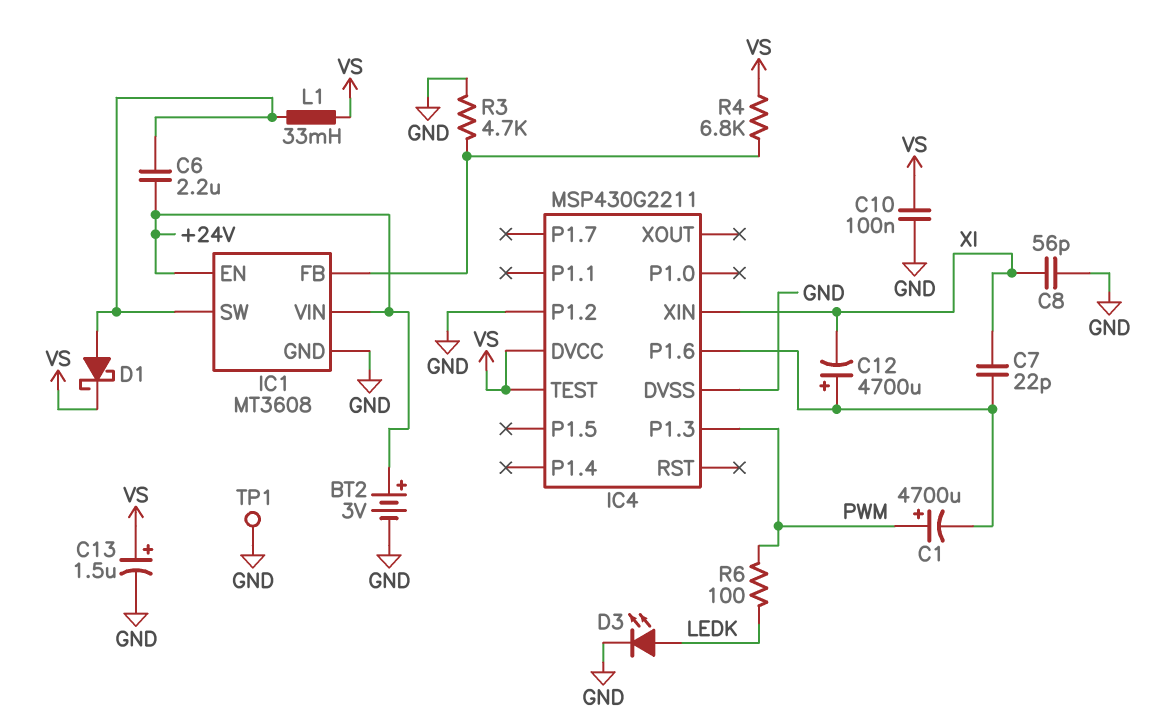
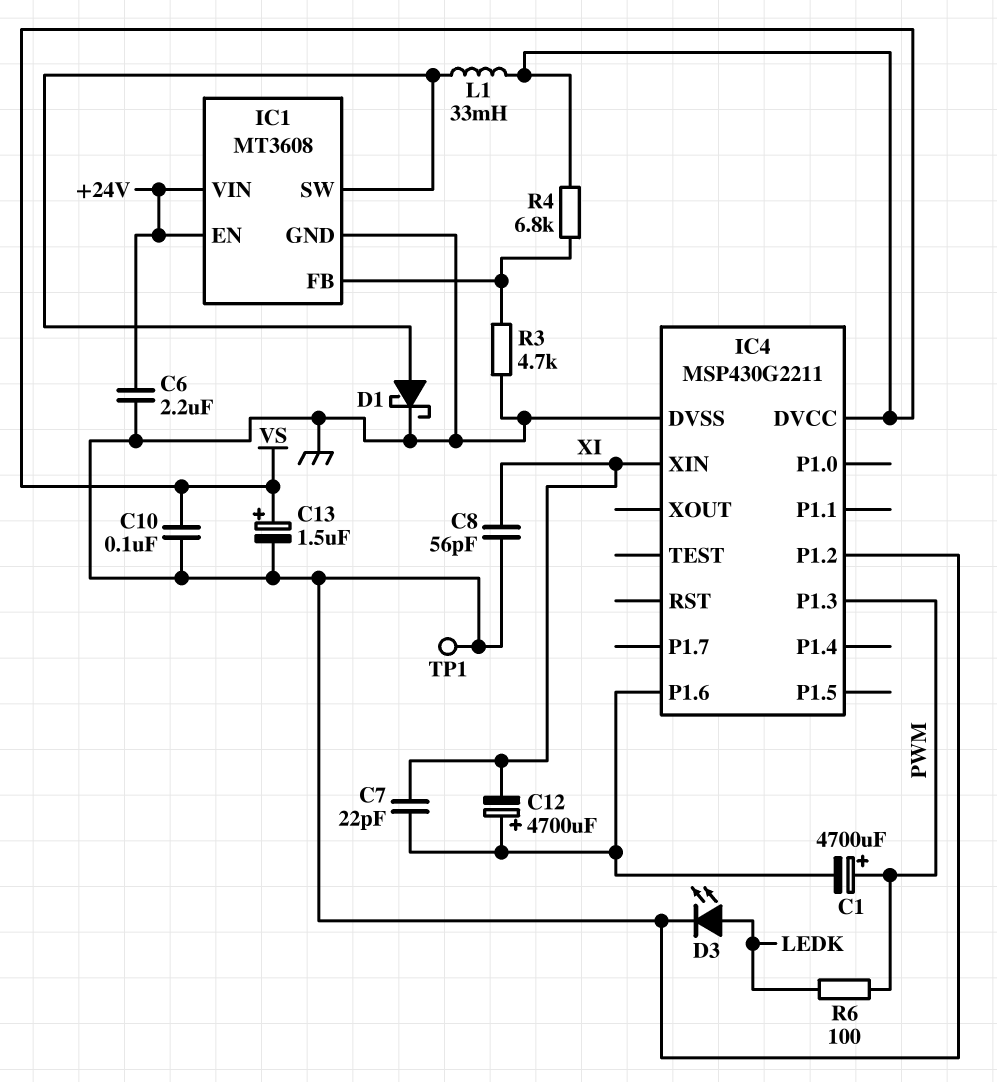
BT2: 3V (plus +24V, minus GND) -> none
C6: 2.2uF (+24V, IC1/SW) -> 2.2uF (+24V, GND)
D1: schottky (A IC1/SW, K VS) -> schottky (A IC1/SW, K GND)
IC4 pin TEST: VS -> none

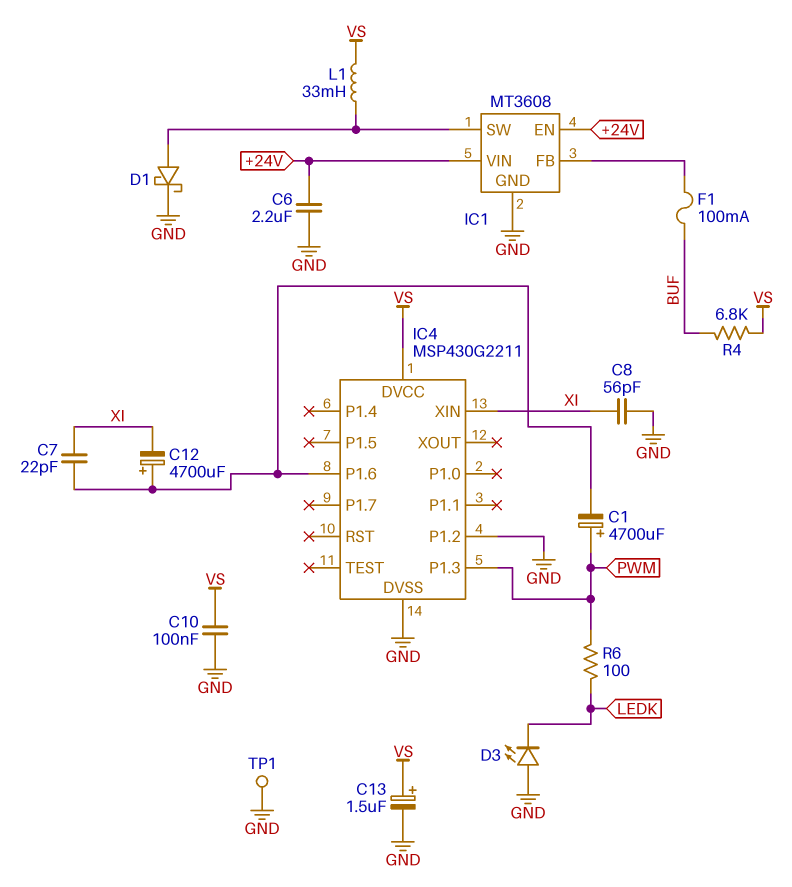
D3: LED (A LEDK, K GND) -> LED (A GND, K LEDK)
F1: none -> 100mA (BUF, IC1/FB)
R3: 4.7k (GND, IC1/FB) -> none
R4: 6.8k (IC1/FB, VS) -> 6.8k (BUF, VS)

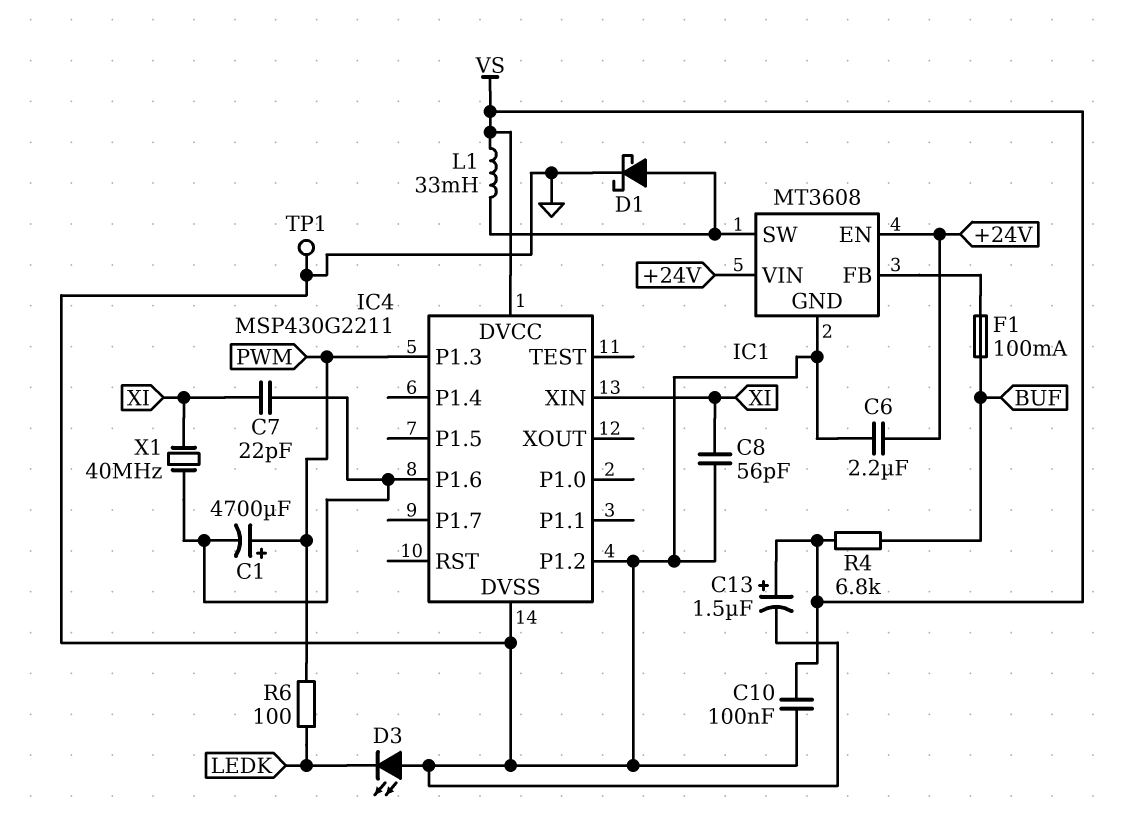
C12: 4700uF (plus IC4/P1.6, minus XI) -> none
X1: none -> 40MHz (IC4/P1.6, XI)

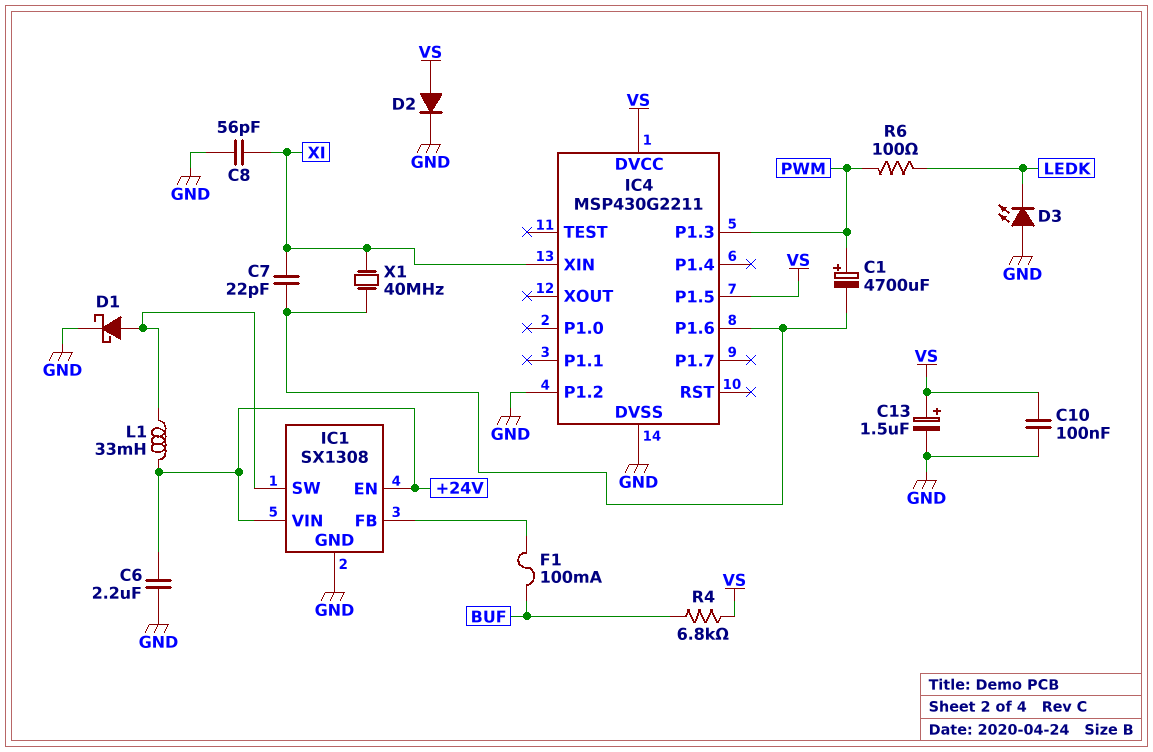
D2: none -> diode (A VS, K GND)
IC1: MT3608 -> SX1308
IC4 pin P1.5: none -> VS
L1: 33mH (IC1/SW, VS) -> 33mH (+24V, IC1/SW)
TP1: test point (GND) -> none

